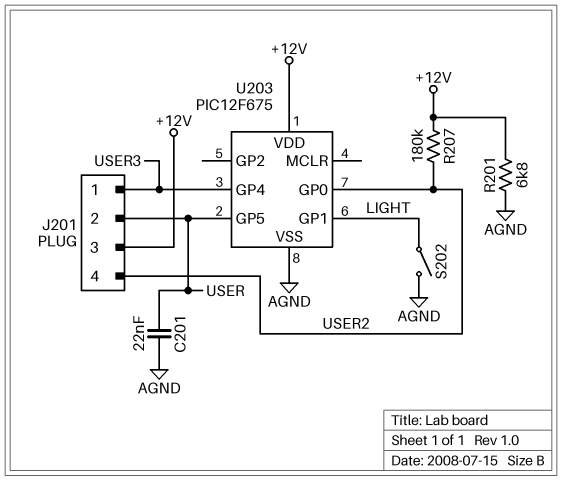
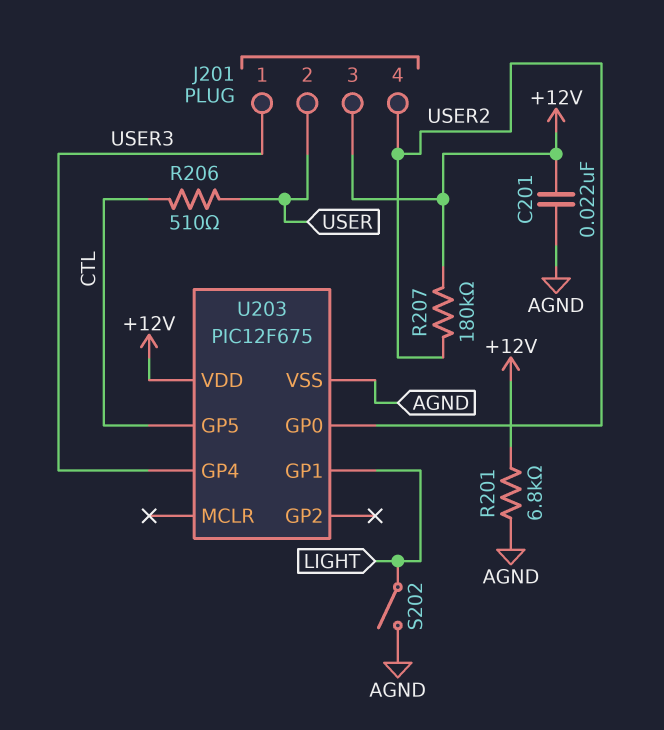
C201: 22nF (AGND, USER) -> 22nF (+12V, AGND)
R206: none -> 510 (CTL, USER)
U203 pin GP5: USER -> CTL

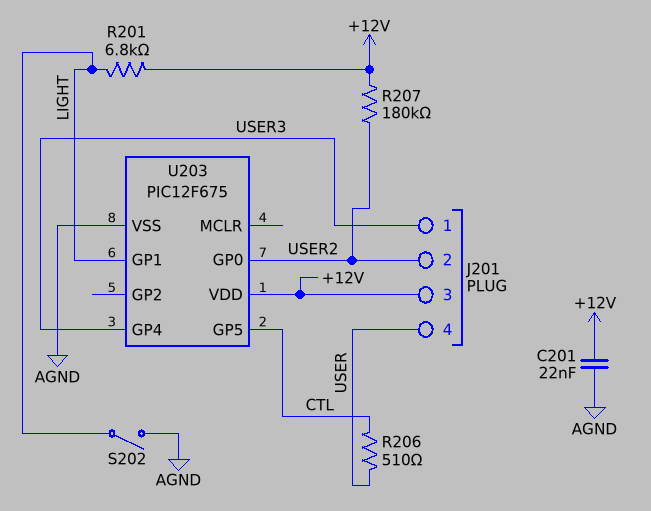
J201 pin 2: USER -> USER2
J201 pin 4: USER2 -> USER
R201: 6.8k (+12V, AGND) -> 6.8k (+12V, LIGHT)

